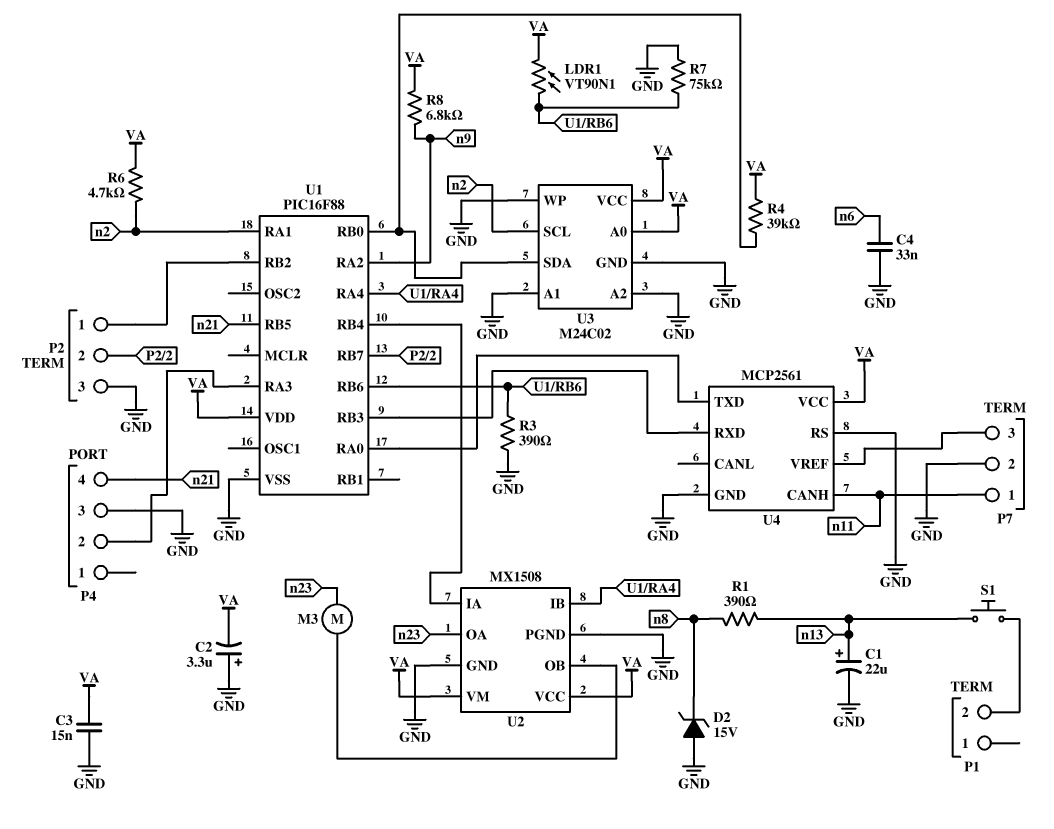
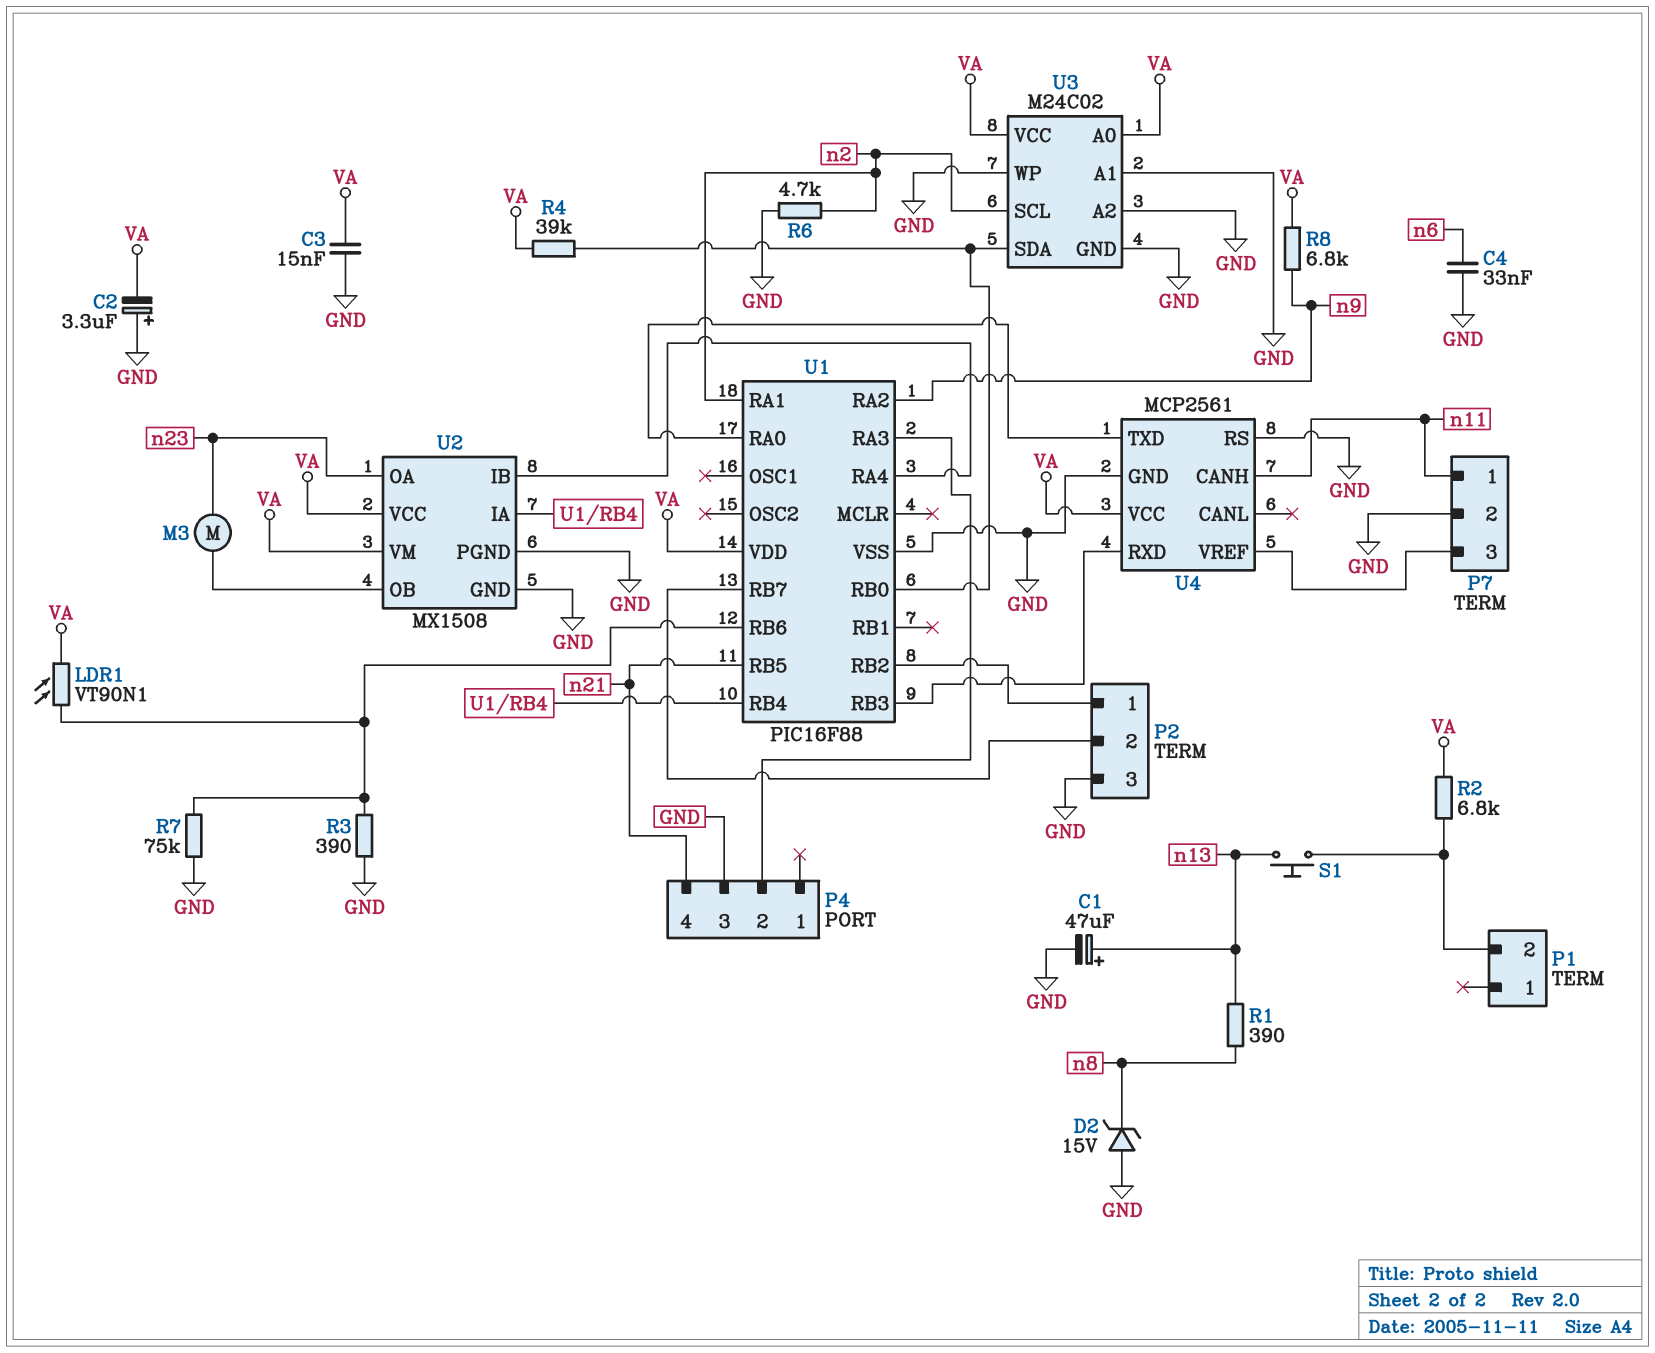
C1: 22uF (plus n13, minus GND) -> 47uF (plus n13, minus GND)
R2: none -> 6.8k (P1/2, VA)
R6: 4.7k (VA, n2) -> 4.7k (GND, n2)

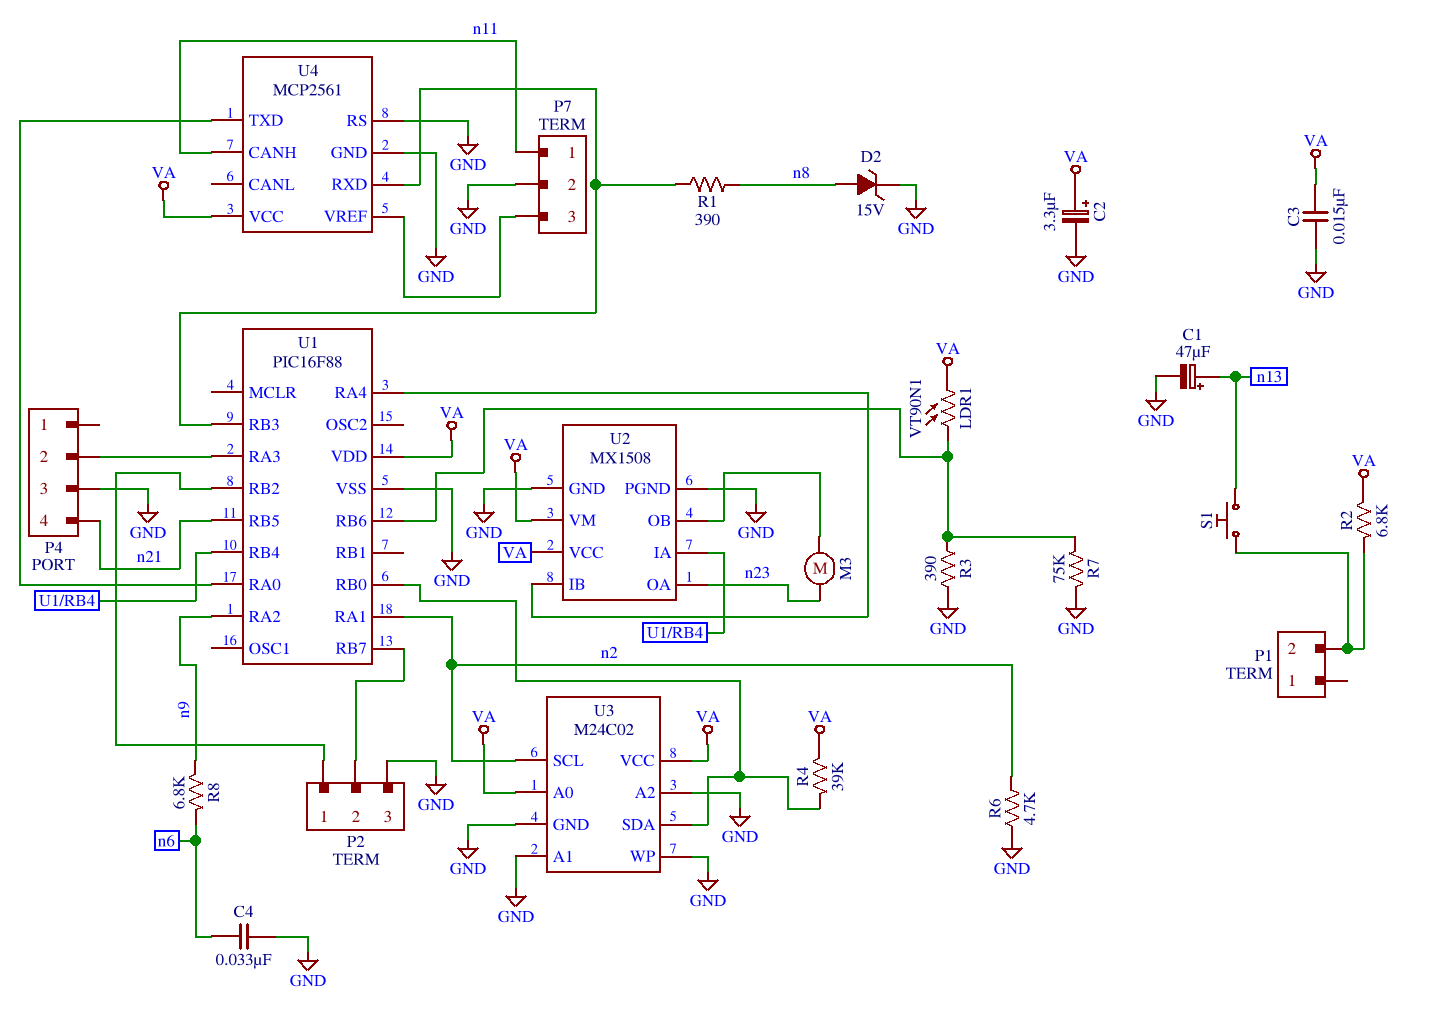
C2: 3.3uF (plus GND, minus VA) -> 3.3uF (plus VA, minus GND)
D2: zener 15V (A GND, K n8) -> zener 15V (A n8, K GND)
R1: 390 (n8, n13) -> 390 (U1/RB3, n8)
R8: 6.8k (VA, n9) -> 6.8k (n6, n9)

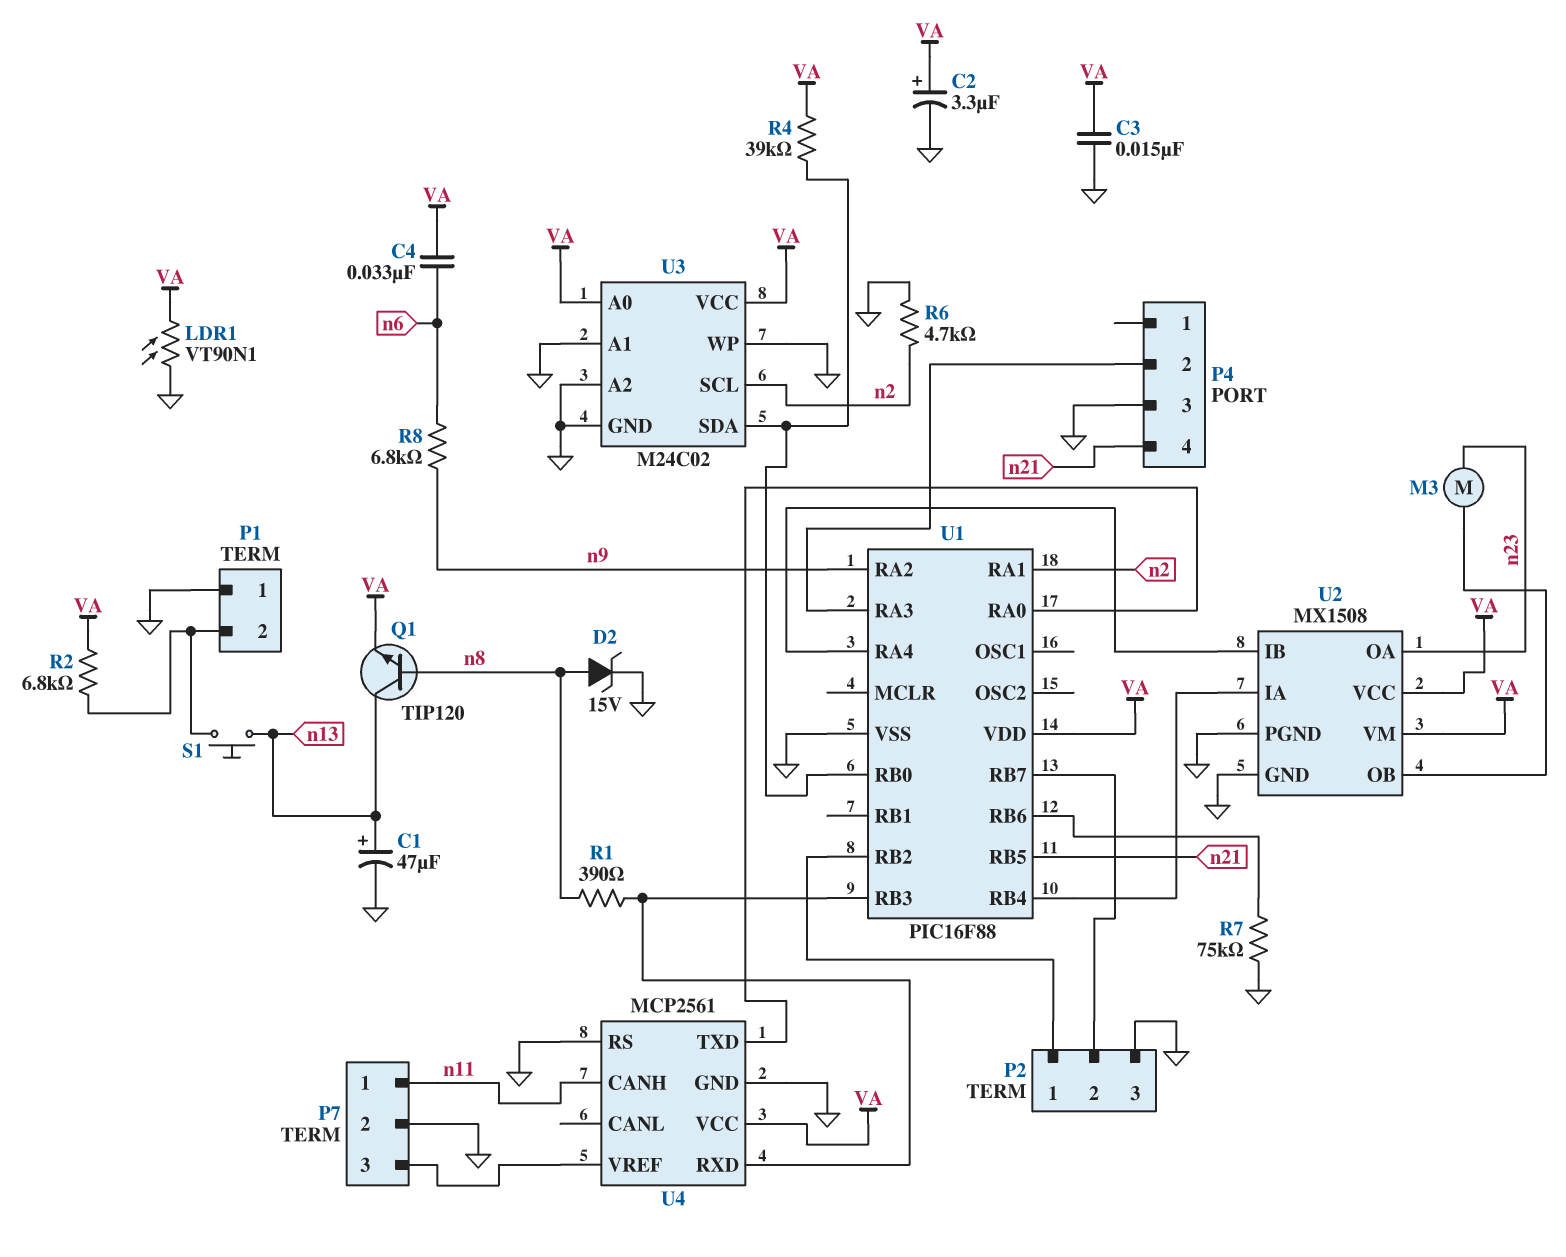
C4: 33nF (GND, n6) -> 33nF (VA, n6)
LDR1: VT90N1 (U1/RB6, VA) -> VT90N1 (GND, VA)
P1 pin 1: none -> GND
Q1: none -> NPN TIP120 (B n8, C n13, E VA)
R3: 390 (GND, U1/RB6) -> none

